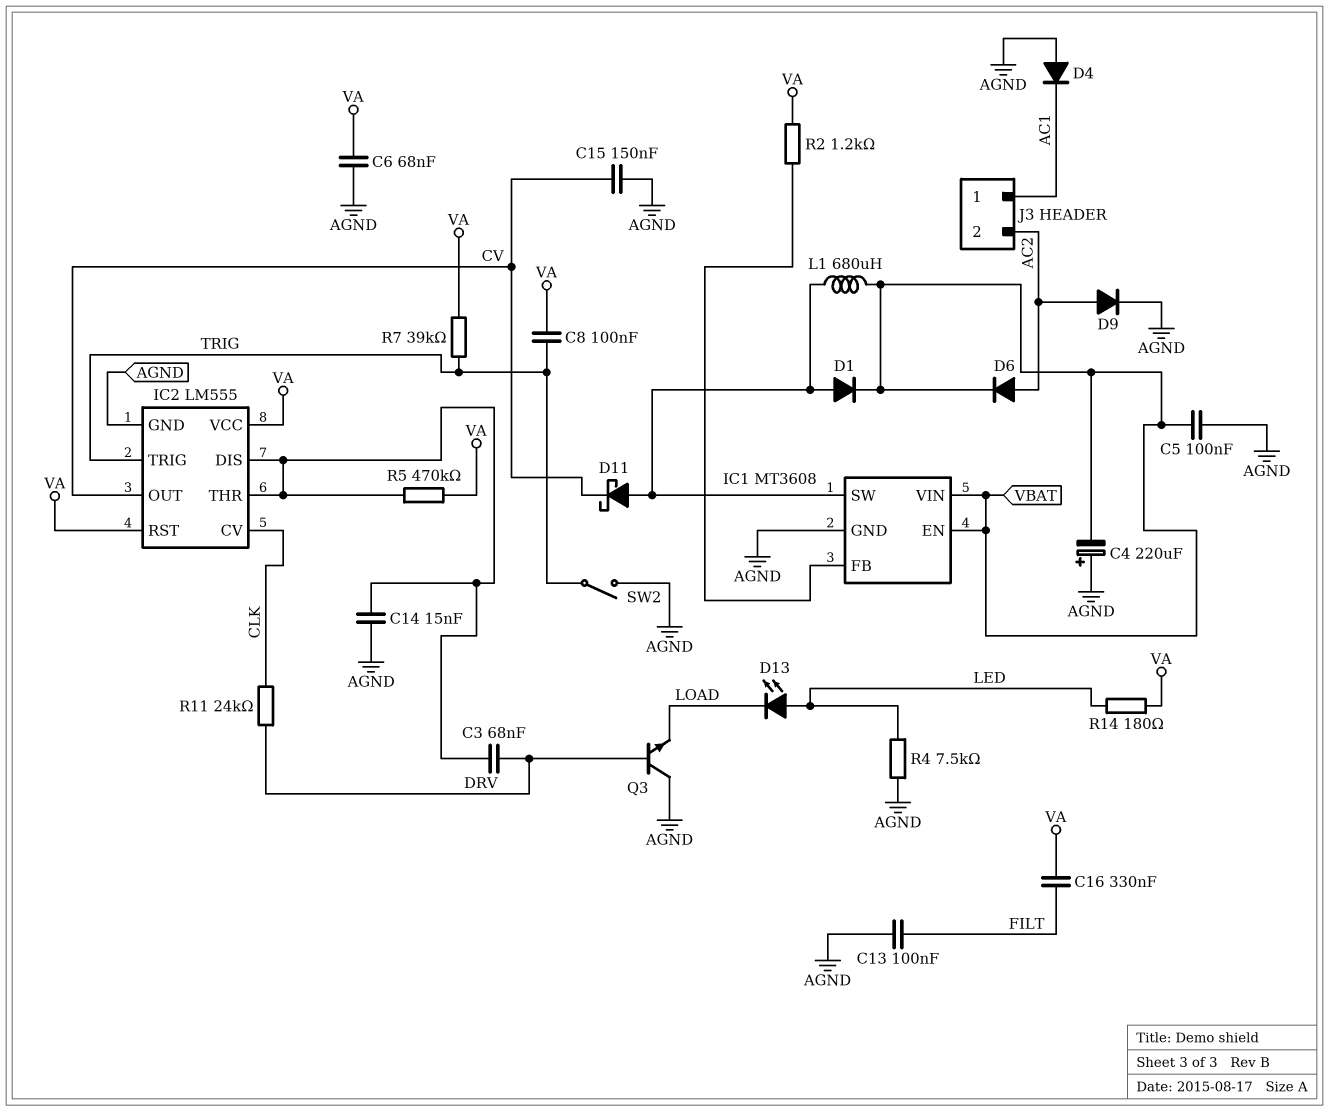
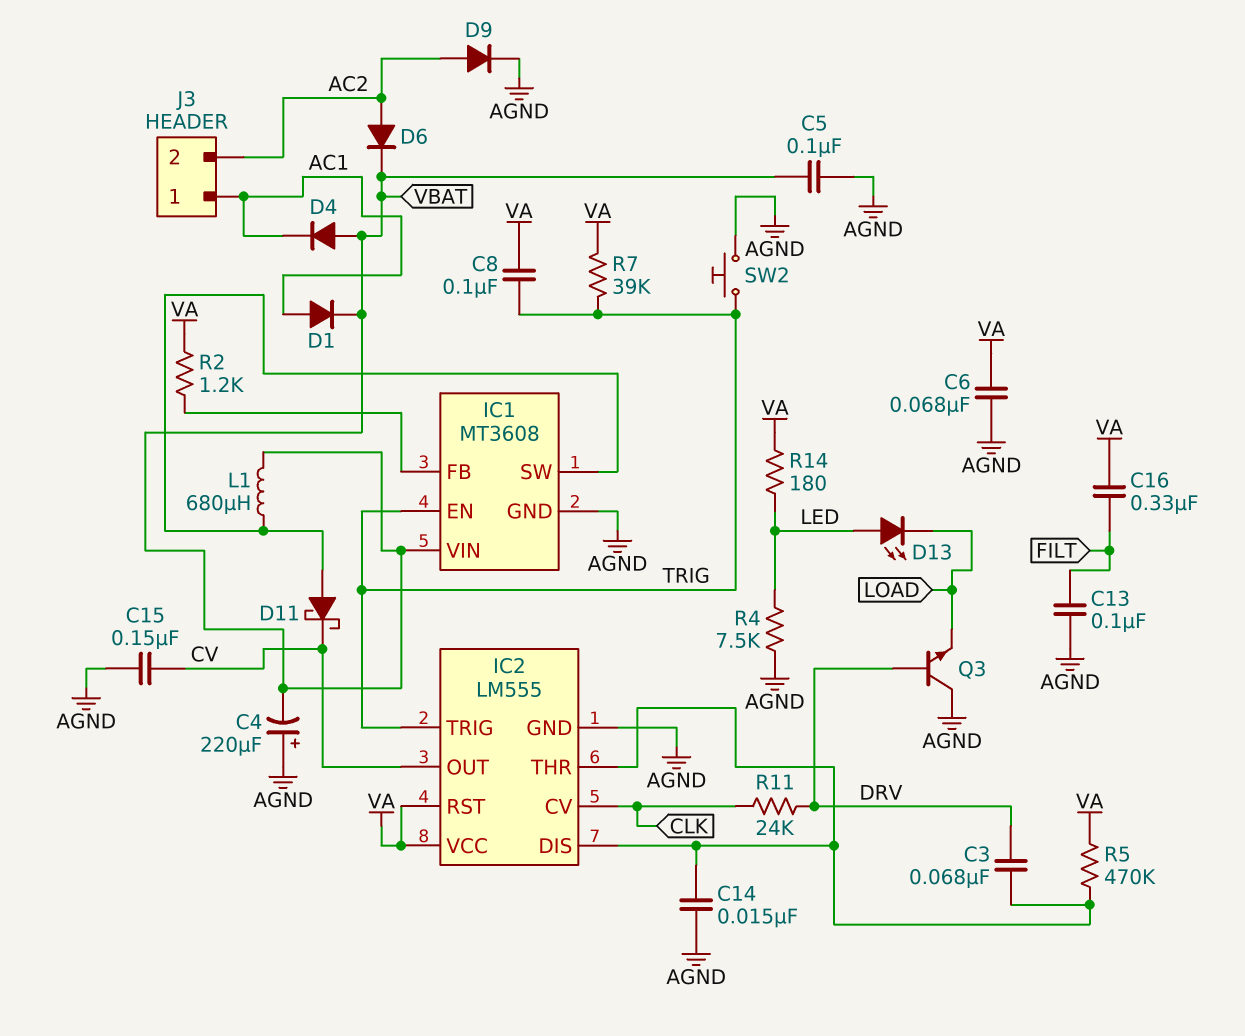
D1: diode (A IC1/SW, K VBAT) -> diode (A AC1, K VBAT)
D4: diode (A AGND, K AC1) -> diode (A VBAT, K AC1)
IC1 pin EN: VBAT -> TRIG
SW2: switch (AGND, TRIG) -> button (AGND, TRIG)

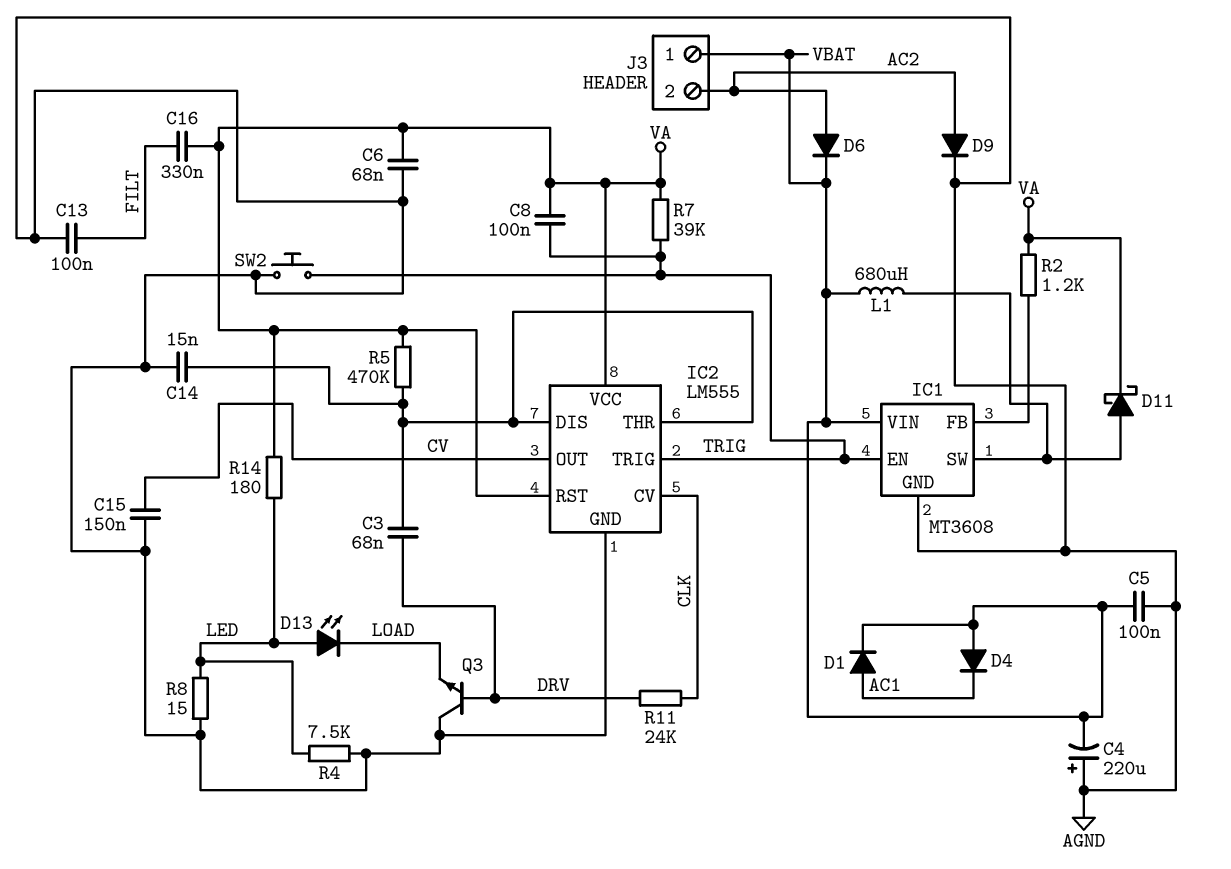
D11: schottky (A IC1/SW, K CV) -> schottky (A IC1/SW, K VA)
J3 pin 1: AC1 -> VBAT
R8: none -> 15 (AGND, LED)

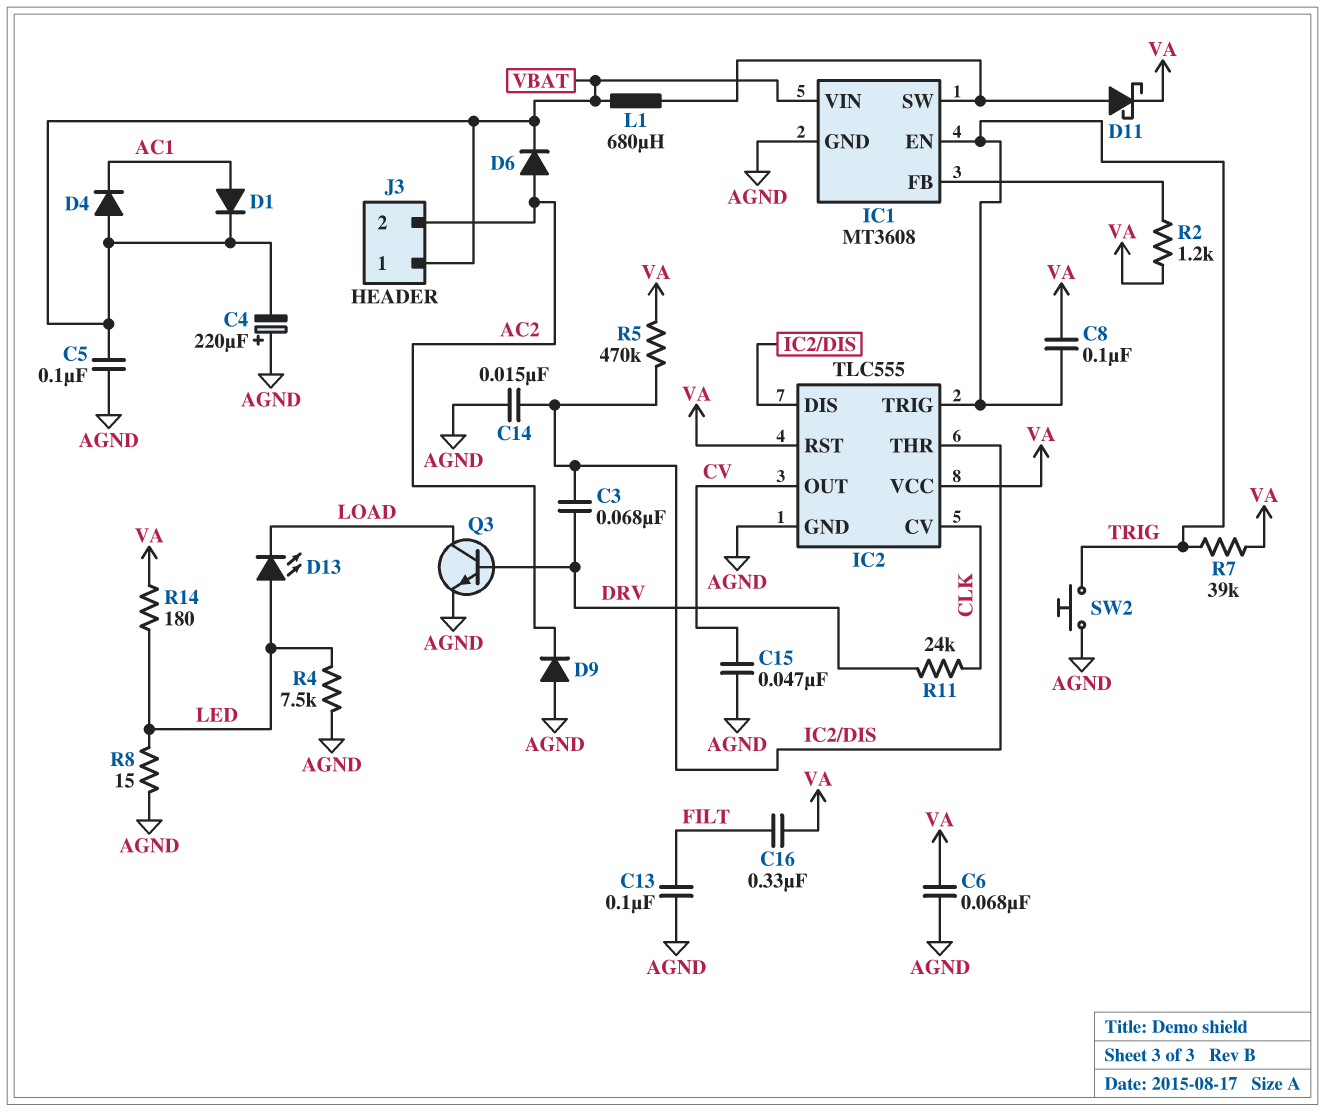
C15: 150nF (AGND, CV) -> 47nF (AGND, CV)
D9: diode (A AC2, K AGND) -> diode (A AGND, K AC2)
IC2: LM555 -> TLC555
Q3: NPN (B DRV, C AGND, E LOAD) -> NPN (B DRV, C LOAD, E AGND)

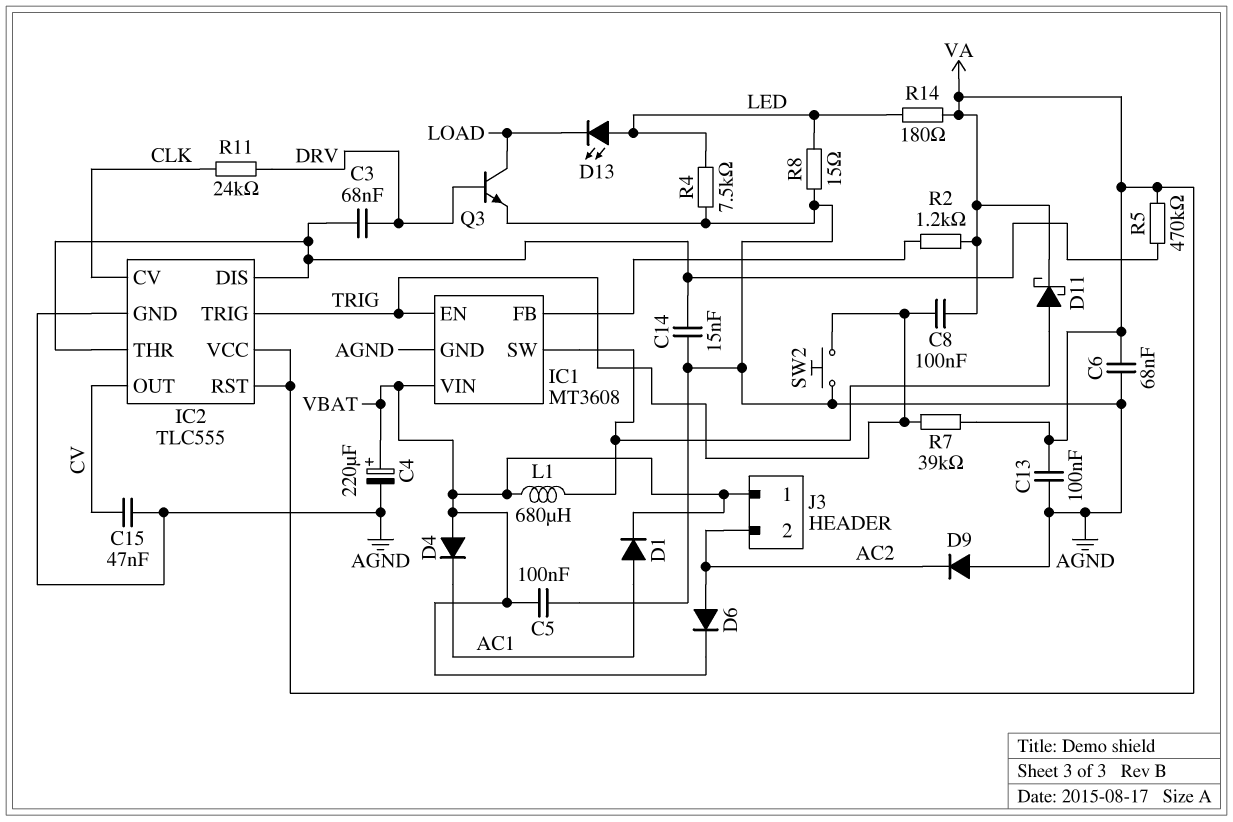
C4: 220uF (plus AGND, minus VBAT) -> 220uF (plus VBAT, minus AGND)
C13: 100nF (AGND, FILT) -> 100nF (AGND, VA)
C16: 330nF (FILT, VA) -> none

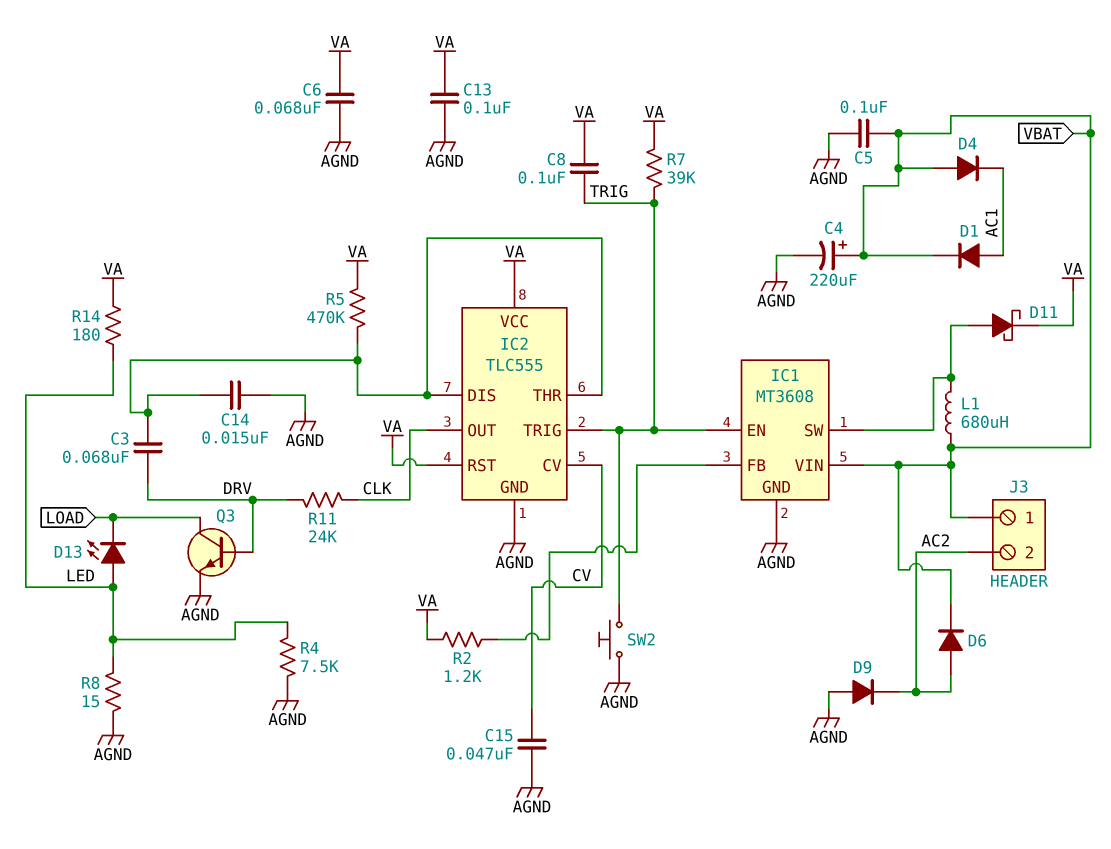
IC2 pin CV: CLK -> CV
IC2 pin OUT: CV -> CLK

